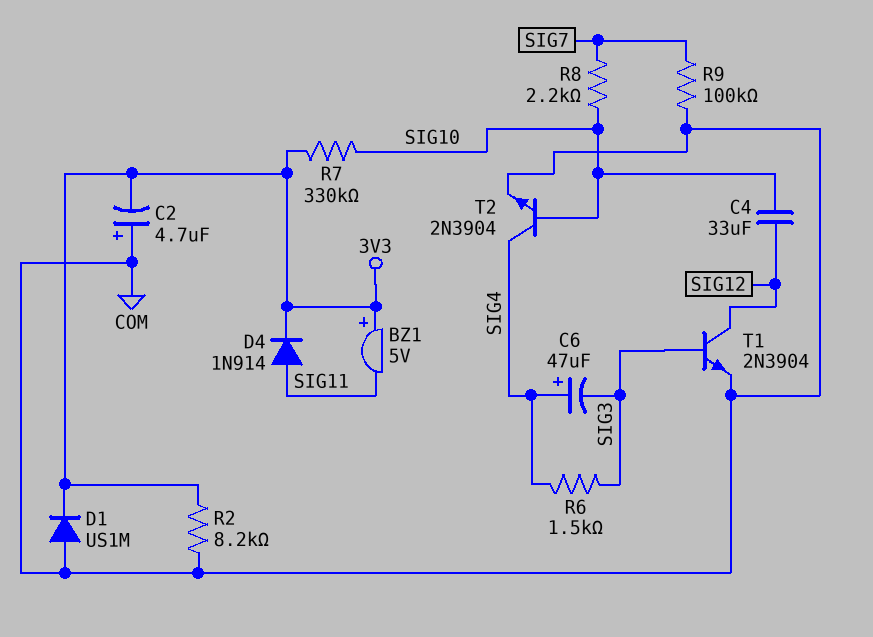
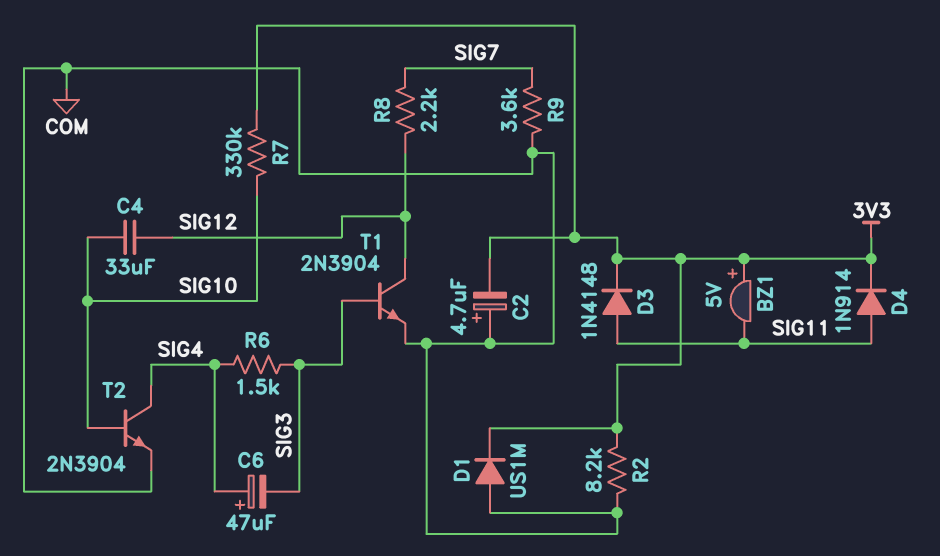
D3: none -> diode 1N4148 (A SIG11, K 3V3)
R8: 2.2k (SIG7, SIG10) -> 2.2k (SIG7, SIG12)
R9: 100k (COM, SIG7) -> 3.6k (COM, SIG7)

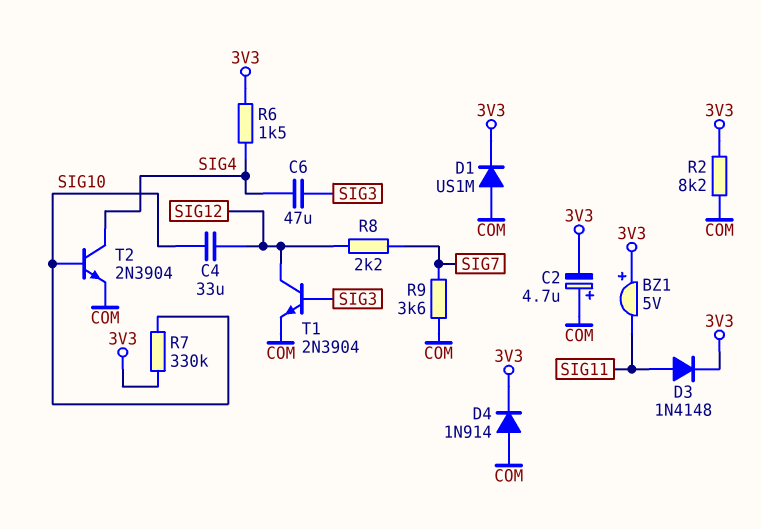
C6: 47uF (plus SIG4, minus SIG3) -> 47uF (SIG3, SIG4)
D4: diode 1N914 (A SIG11, K 3V3) -> diode 1N914 (A COM, K 3V3)
R6: 1.5k (SIG3, SIG4) -> 1.5k (3V3, SIG4)

